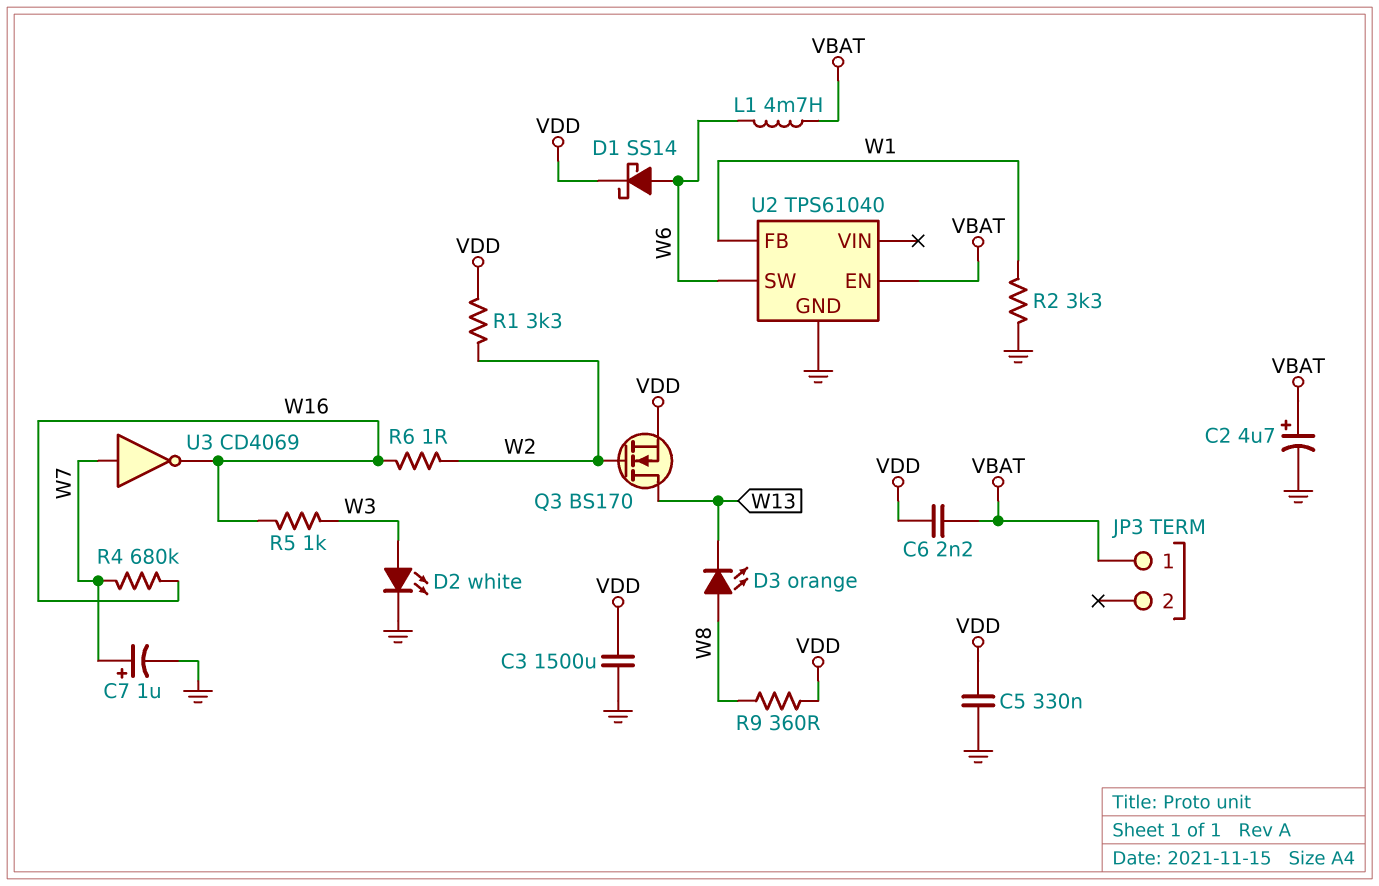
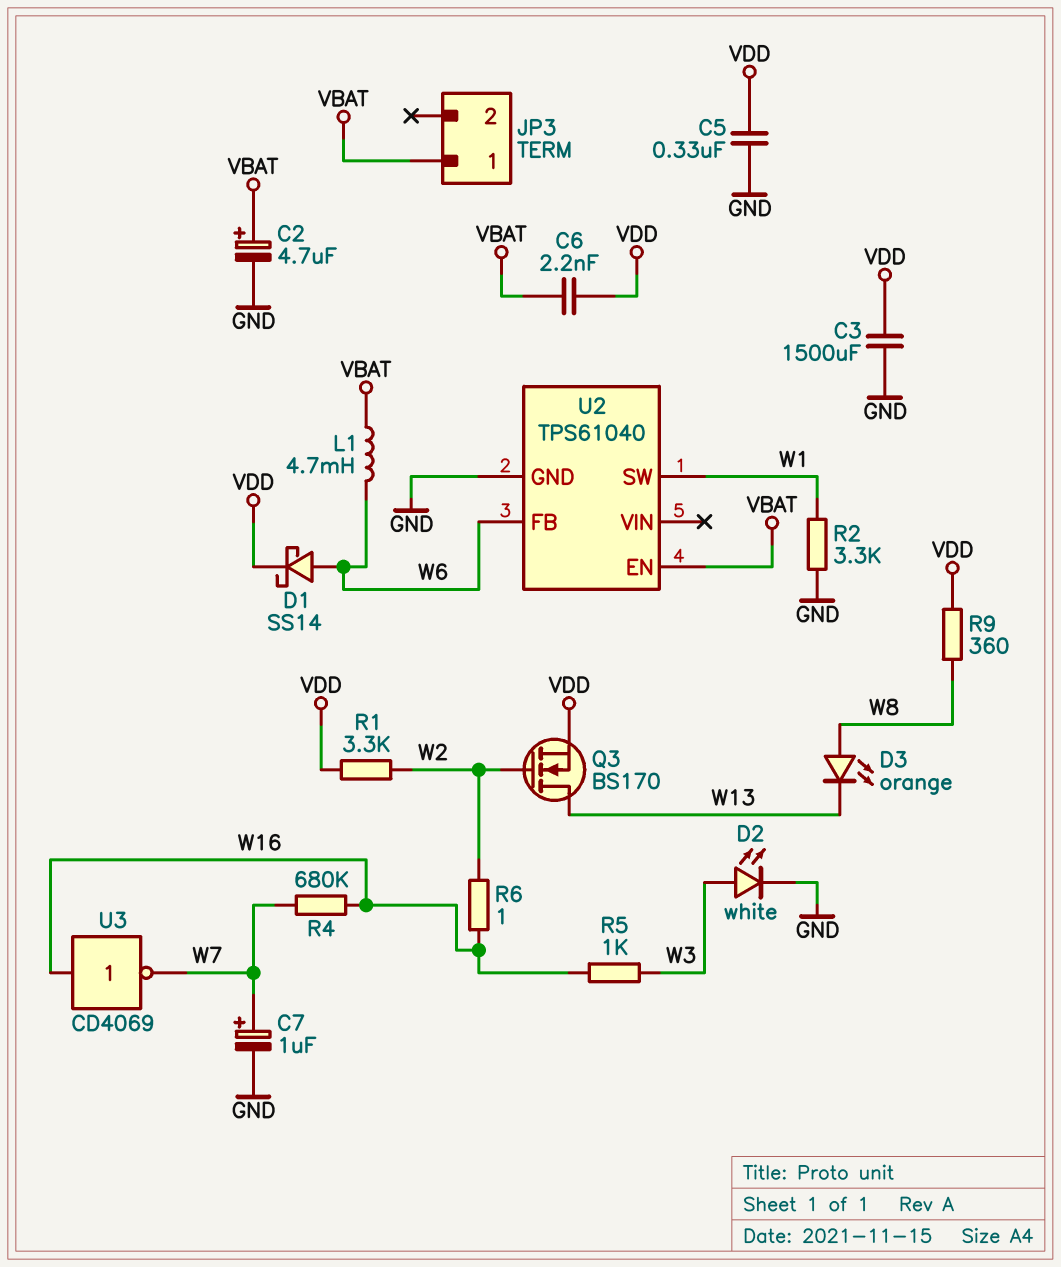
U2 pin FB: W1 -> W6
U2 pin SW: W6 -> W1
U3: NOT CD4069 (in W7, out W16) -> NOT CD4069 (in W16, out W7)

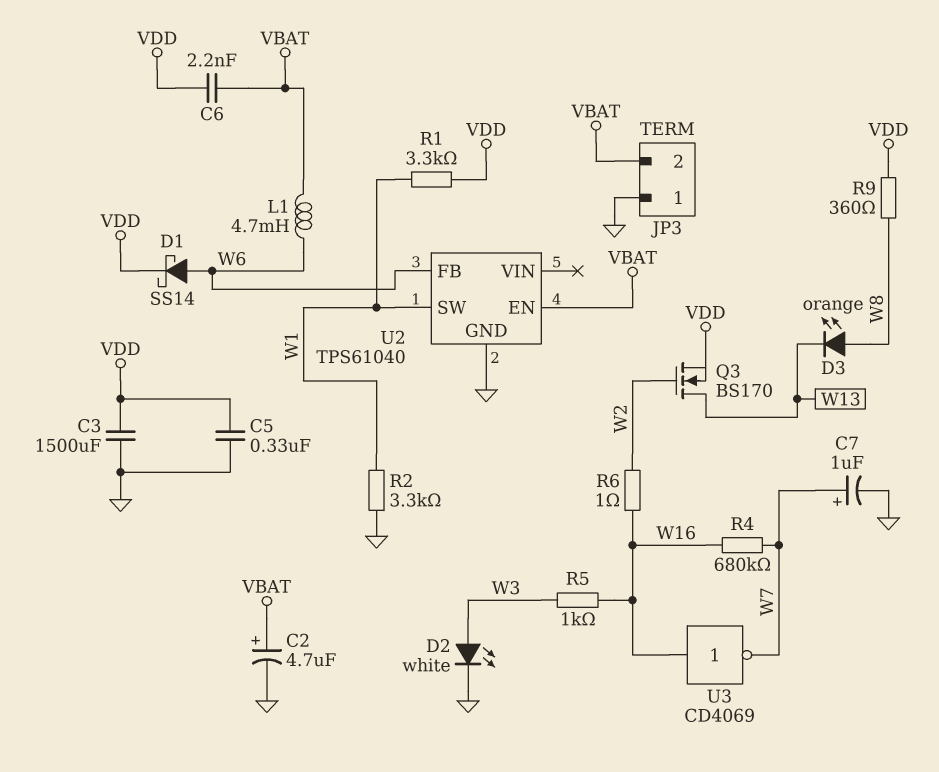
JP3 pin 1: VBAT -> GND
JP3 pin 2: none -> VBAT
R1: 3.3k (VDD, W2) -> 3.3k (VDD, W1)

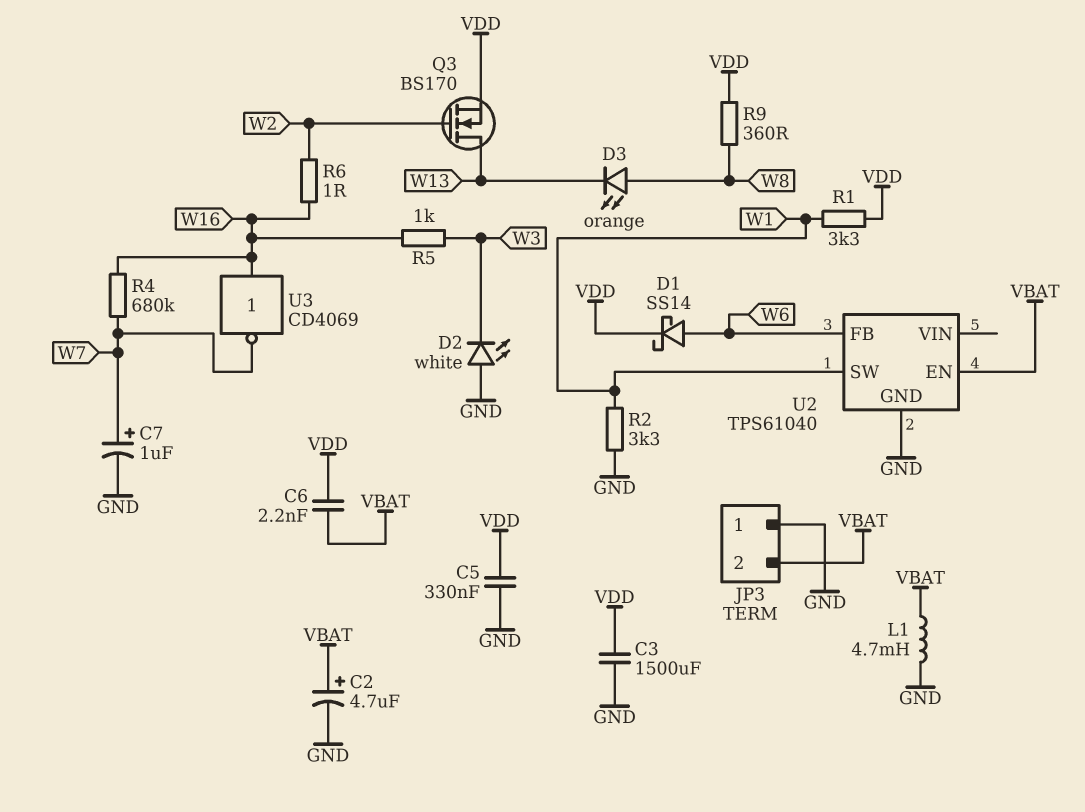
D2: LED white (A W3, K GND) -> LED white (A GND, K W3)
L1: 4.7mH (VBAT, W6) -> 4.7mH (GND, VBAT)

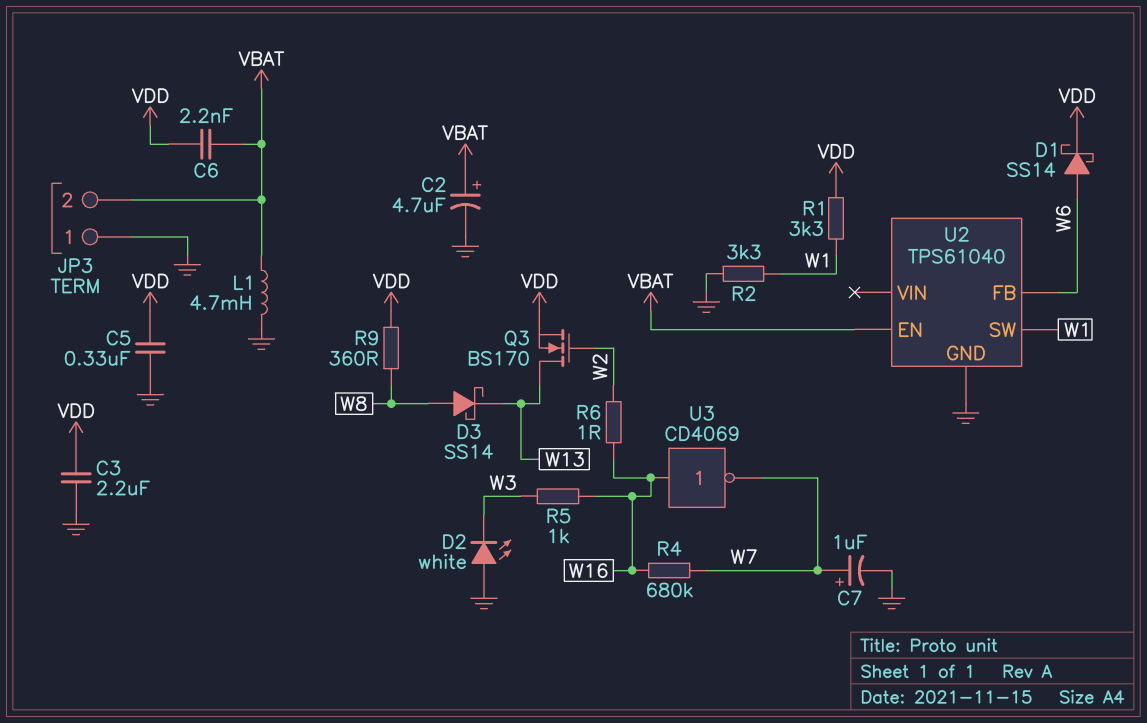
C3: 1500uF (GND, VDD) -> 2.2uF (GND, VDD)
D3: LED orange (A W8, K W13) -> schottky SS14 (A W8, K W13)

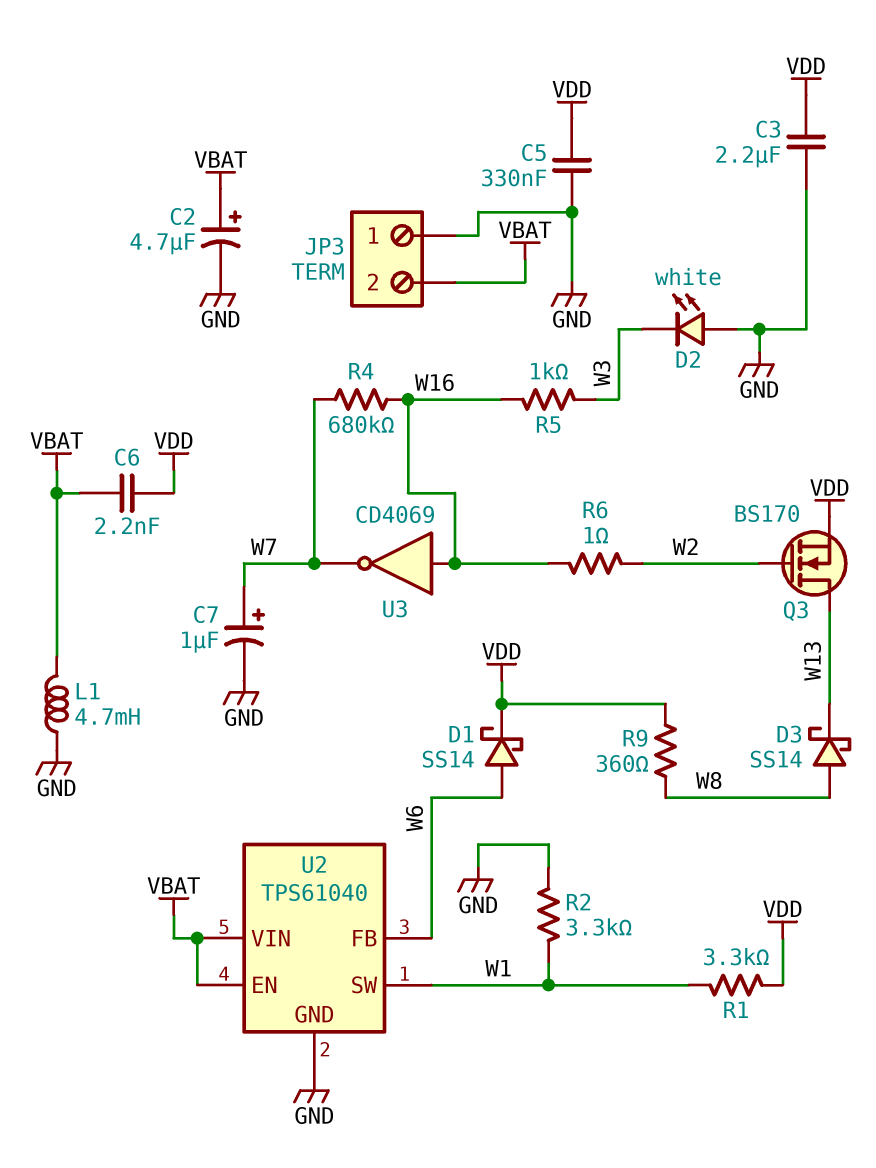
U2 pin VIN: none -> VBAT

